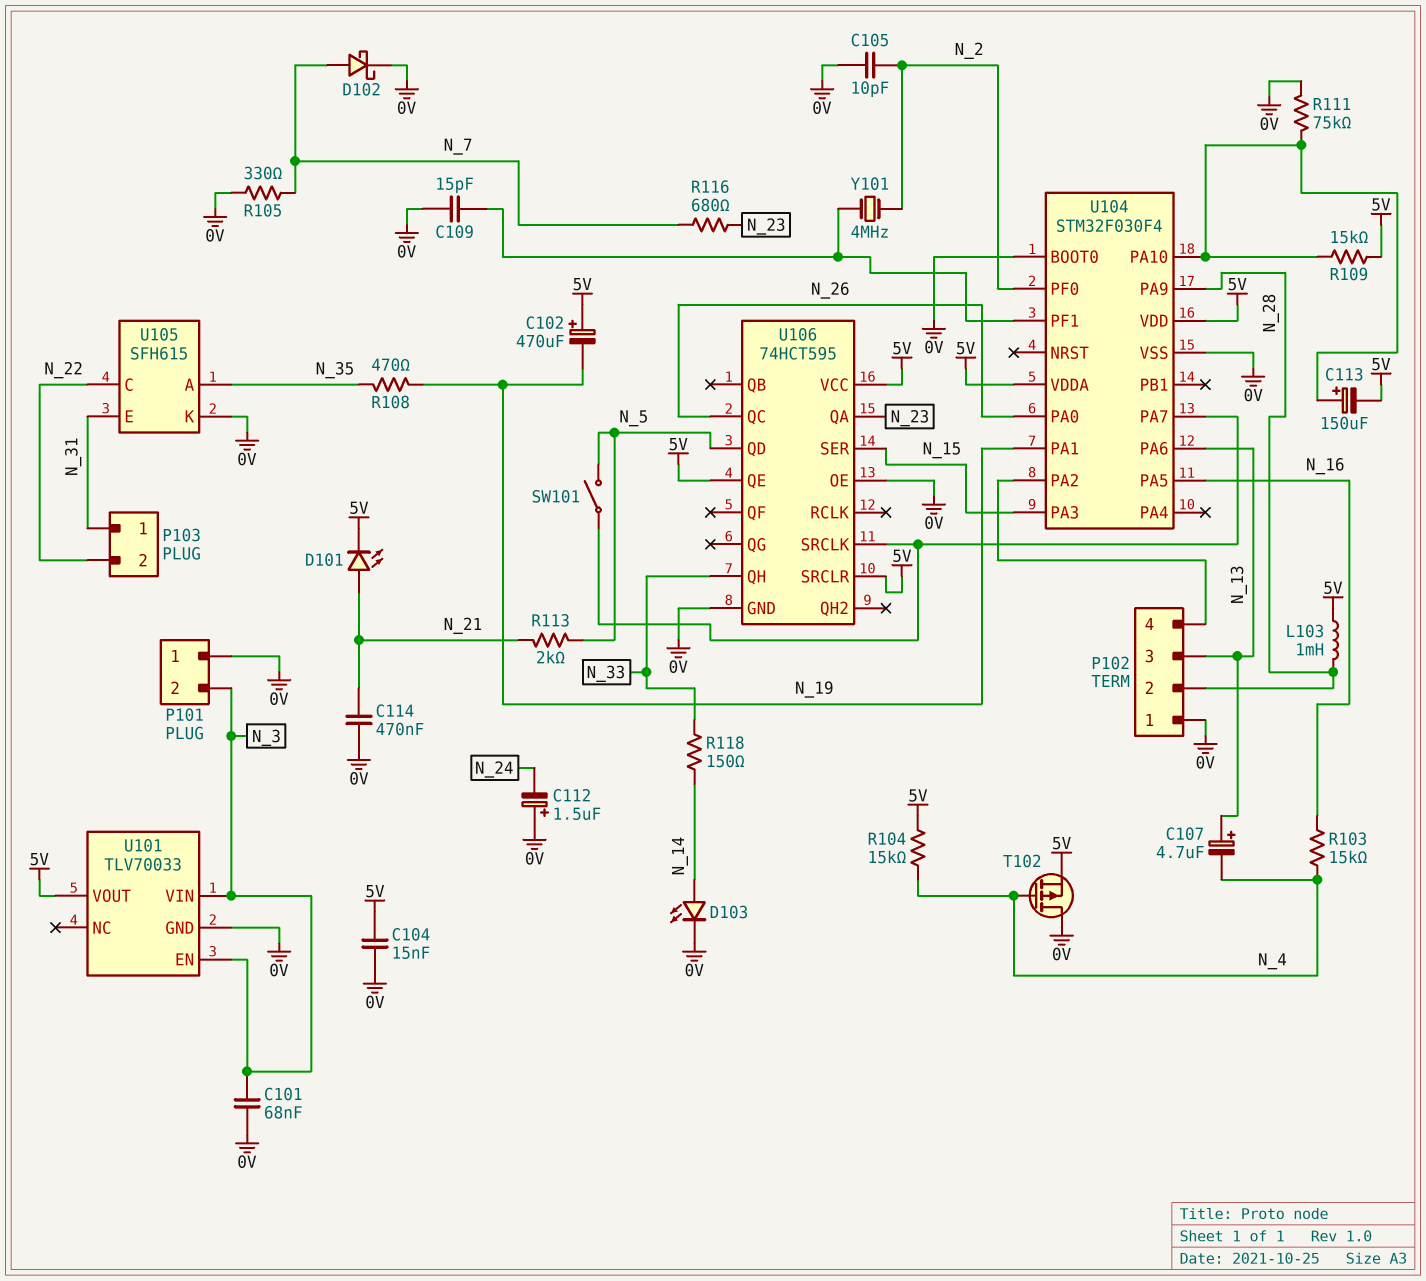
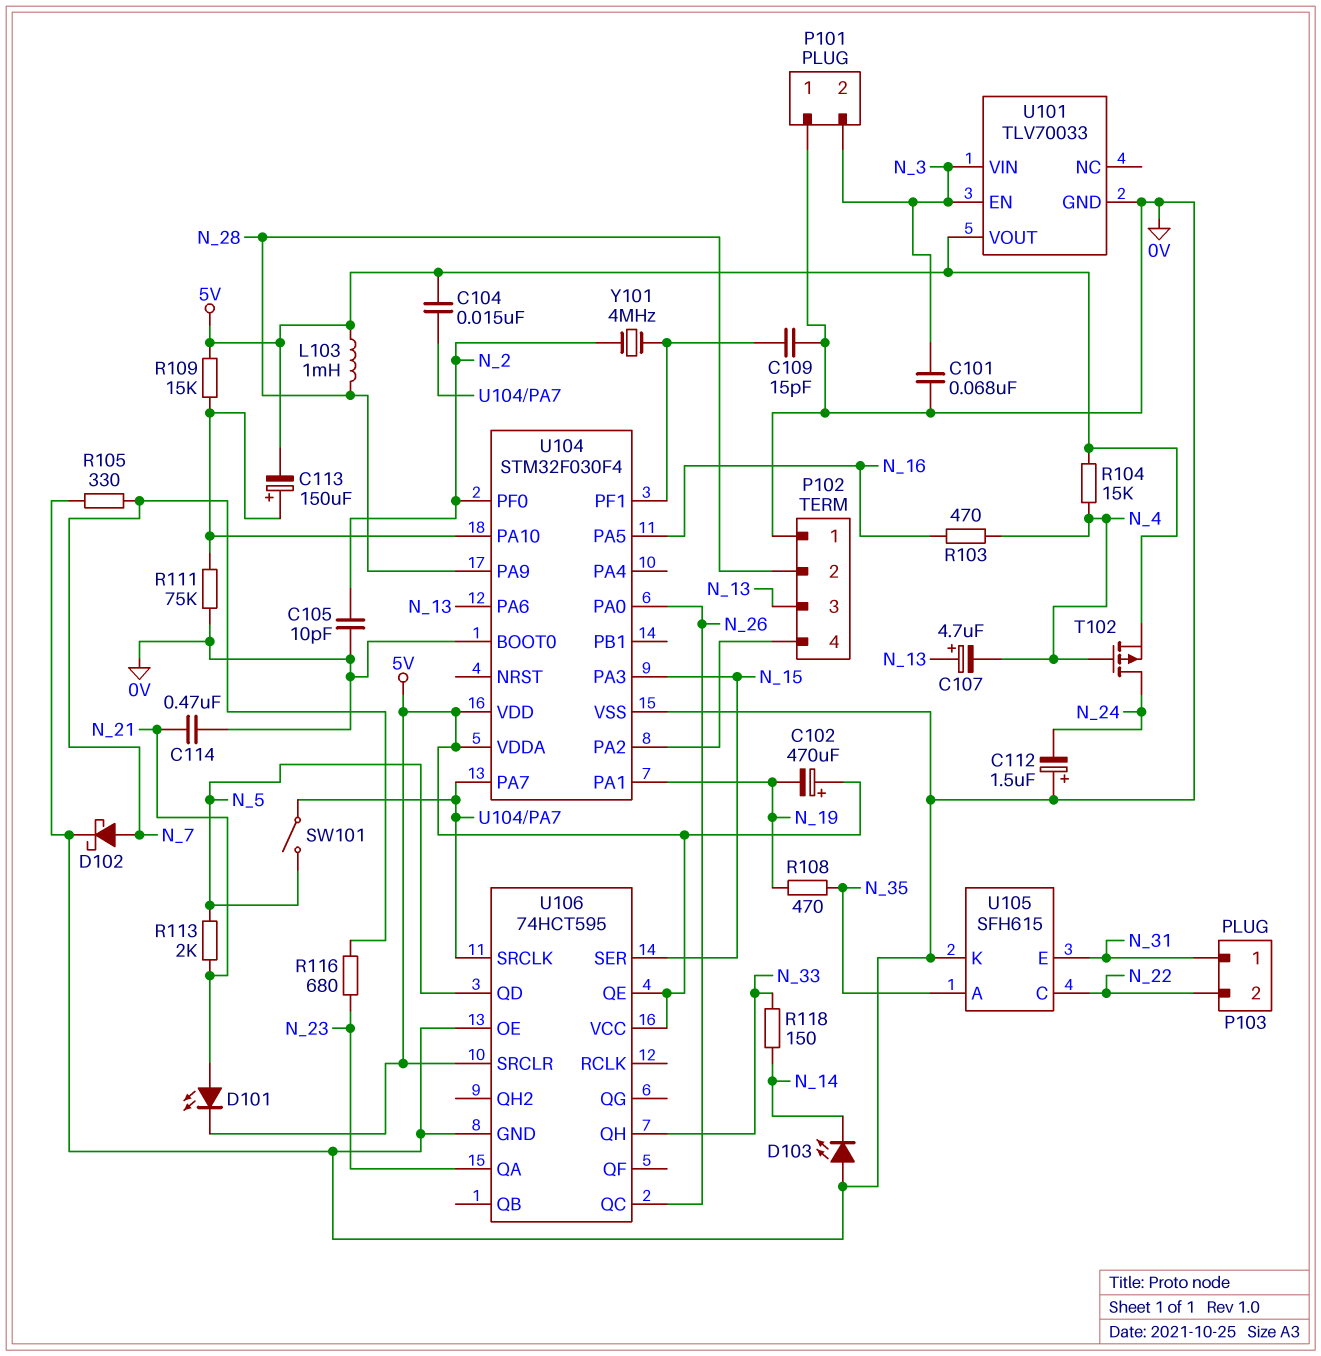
C104: 15nF (0V, 5V) -> 15nF (5V, U104/PA7)
D103: LED (A N_14, K 0V) -> LED (A 0V, K N_14)
R103: 15k (N_4, N_16) -> 470 (N_4, N_16)
T102: PMOS (G N_4, D 0V, S 5V) -> PMOS (G N_4, D N_24, S 5V)

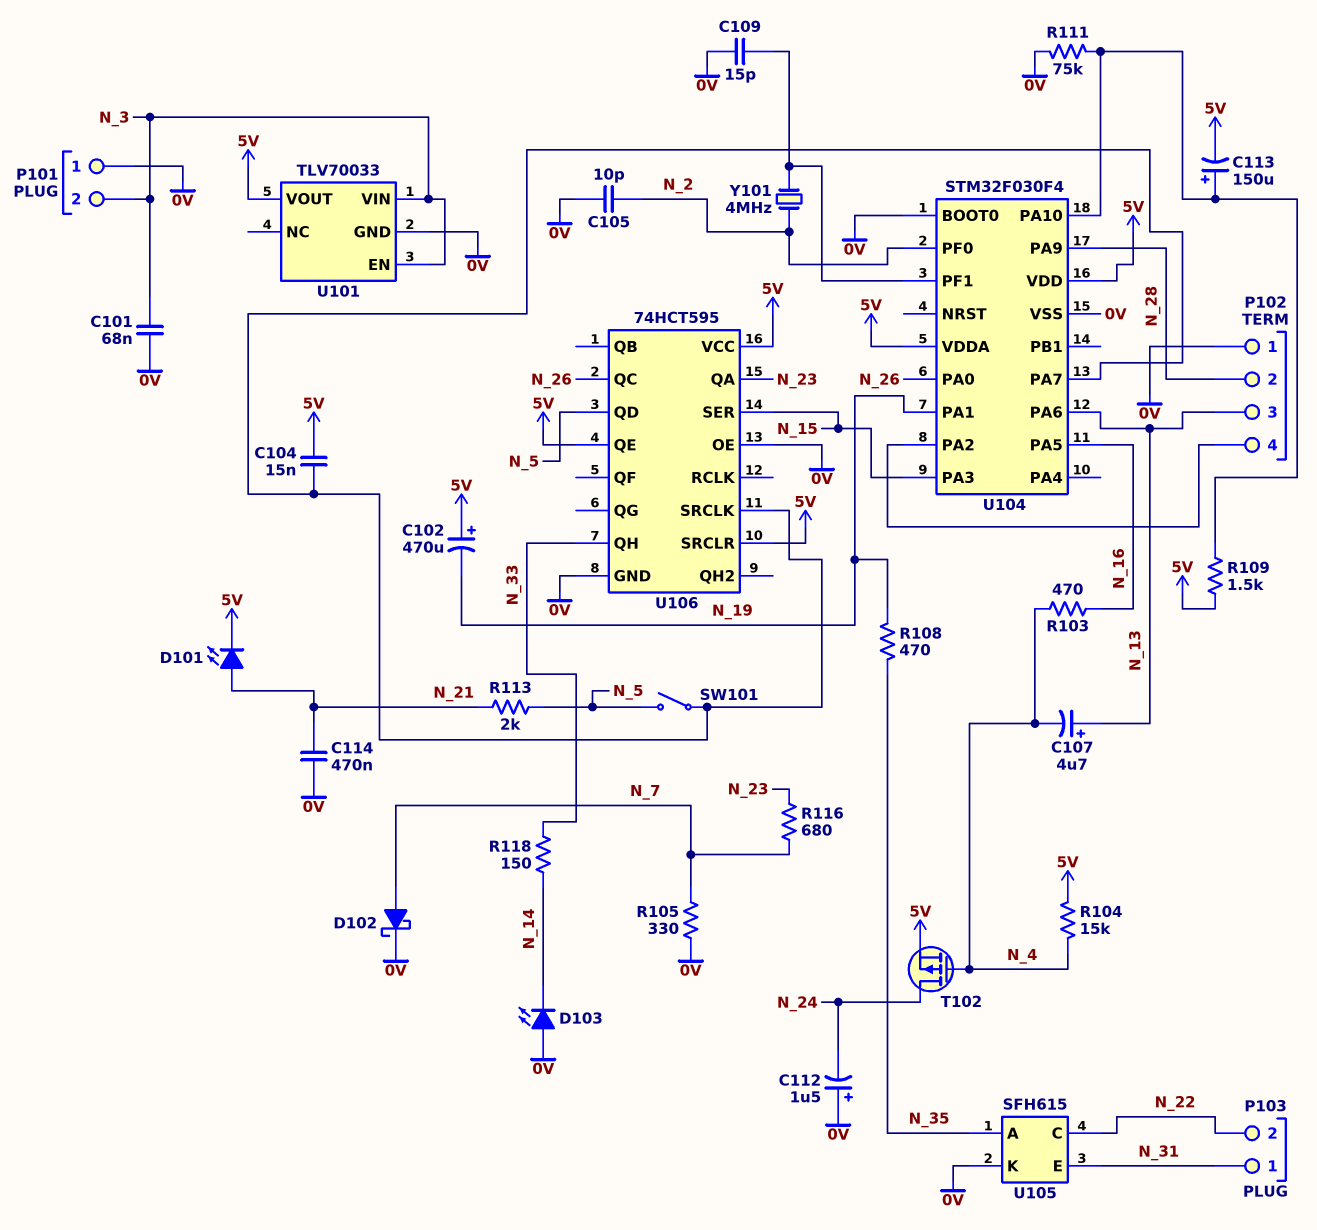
L103: 1mH (5V, N_28) -> none
R109: 15k (5V, U104/PA10) -> 1.5k (5V, U104/PA10)

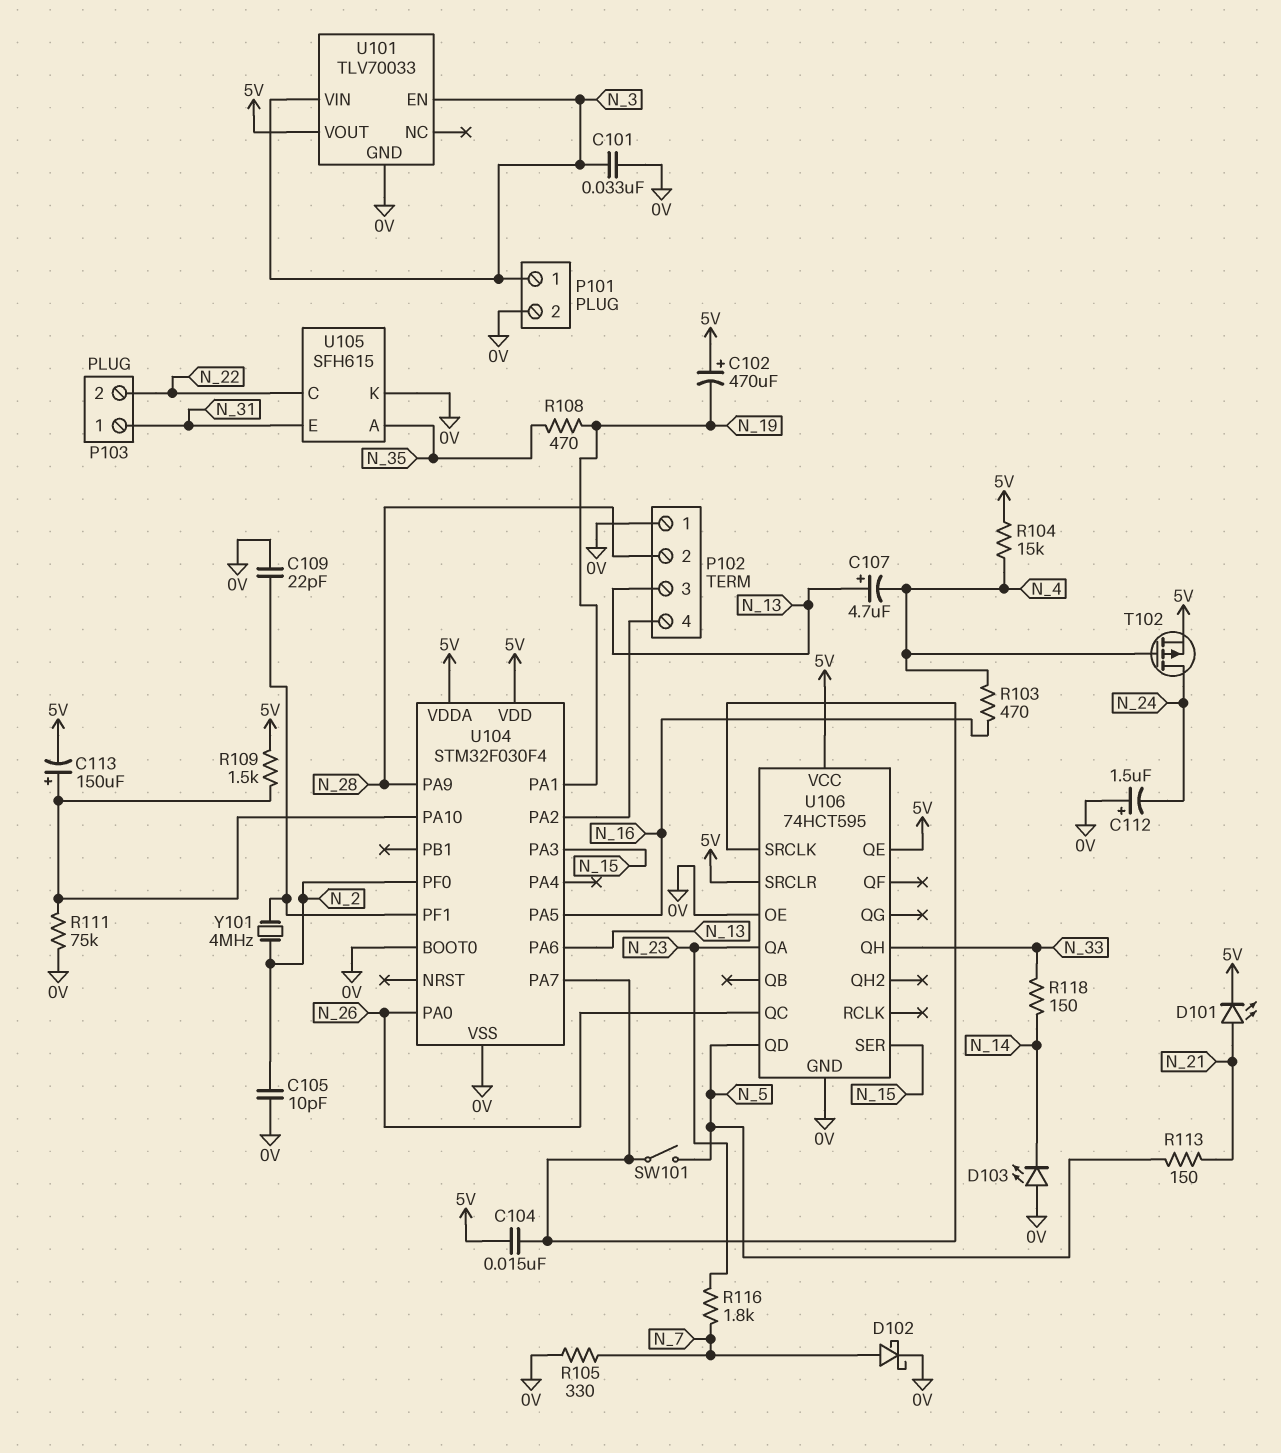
C101: 68nF (0V, N_3) -> 33nF (0V, N_3)
C109: 15pF (0V, U104/PF1) -> 22pF (0V, U104/PF1)
C114: 470nF (0V, N_21) -> none
P101 pin 1: 0V -> N_3
P101 pin 2: N_3 -> 0V
R113: 2k (N_5, N_21) -> 150 (N_5, N_21)
R116: 680 (N_7, N_23) -> 1.8k (N_7, N_23)

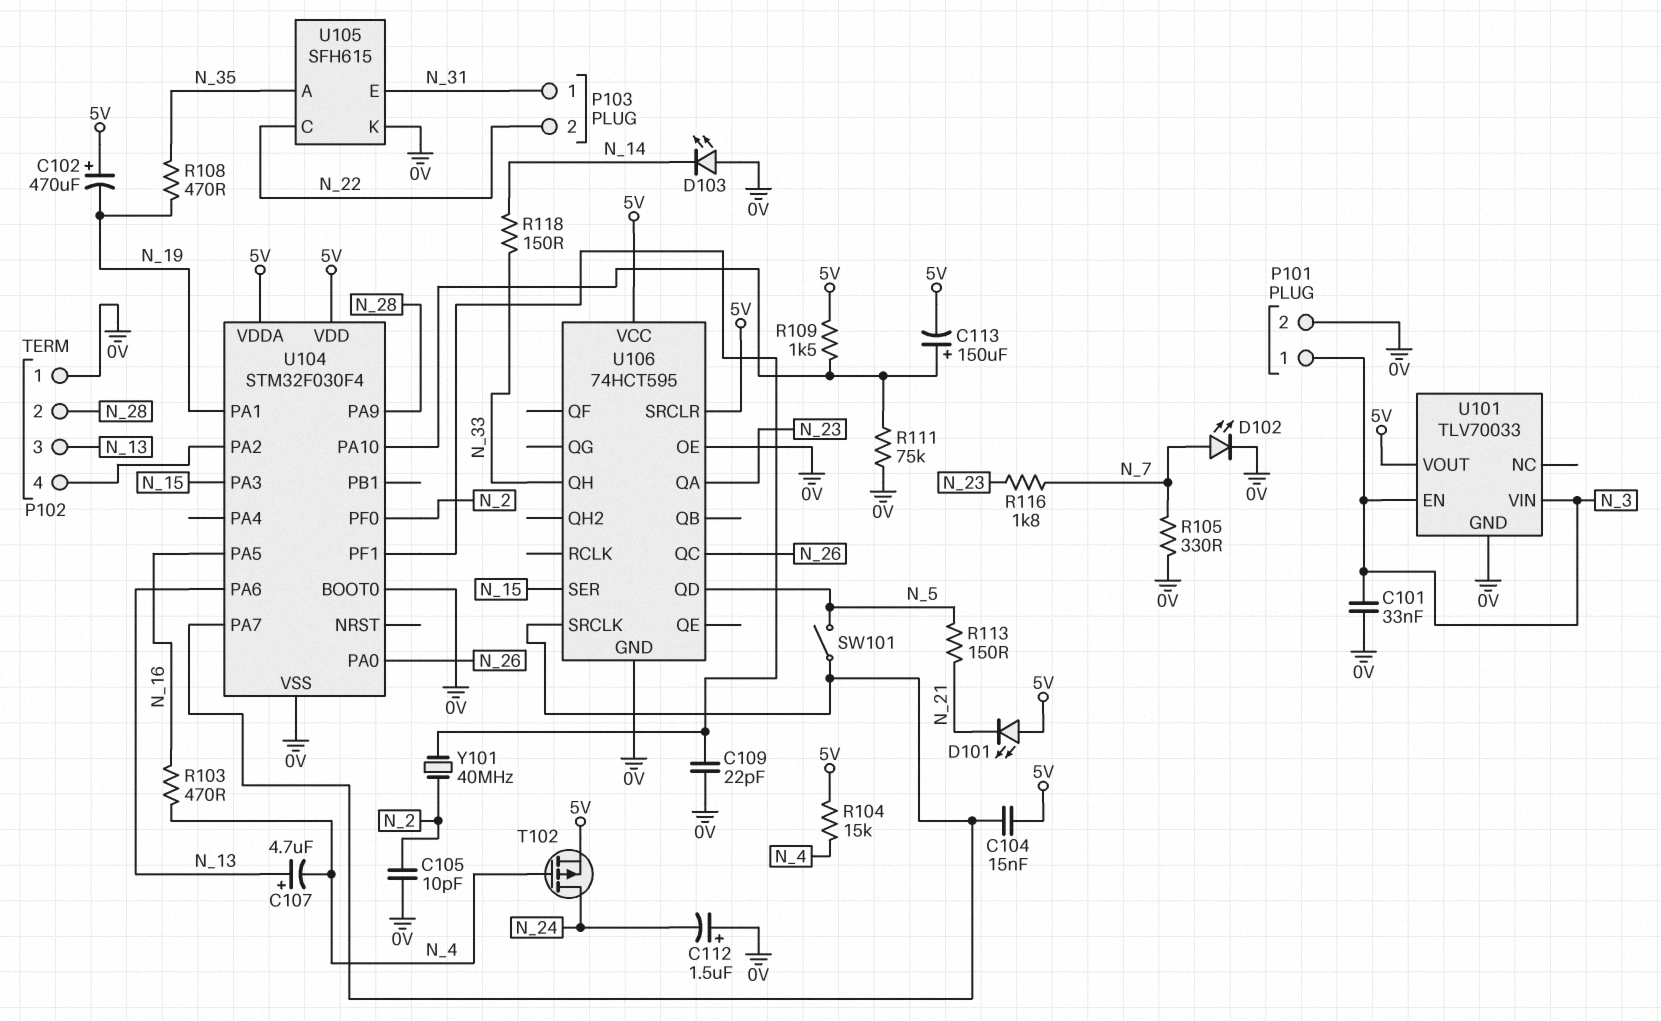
D101: LED (A N_21, K 5V) -> LED (A 5V, K N_21)
D102: schottky (A N_7, K 0V) -> LED (A N_7, K 0V)
U106 pin QE: 5V -> none
Y101: 4MHz (N_2, U104/PF1) -> 40MHz (N_2, U104/PF1)

